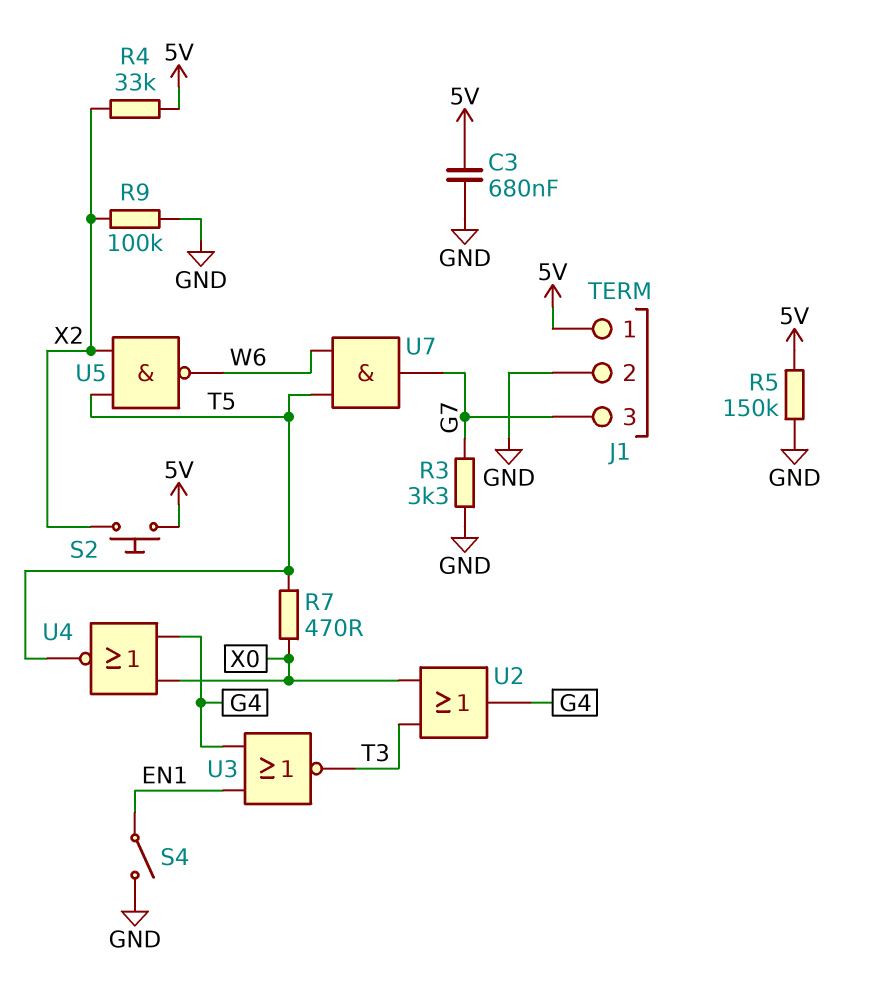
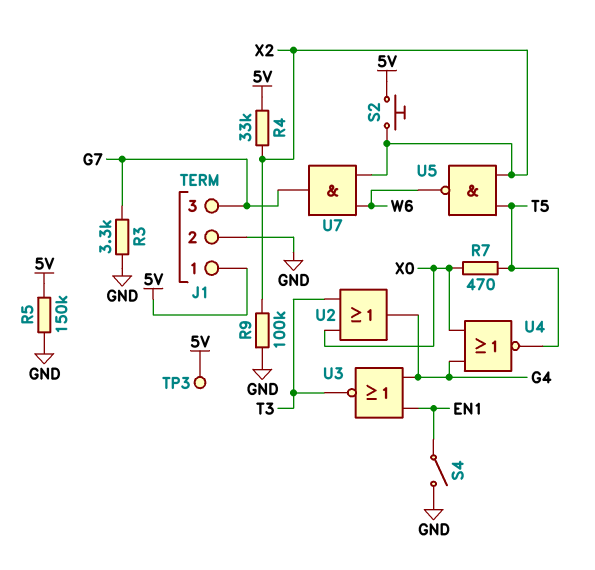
C3: 680nF (5V, GND) -> none
TP3: none -> test point (5V)
U7: AND (in T5, in W6, out G7) -> AND (in W6, in X2, out G7)

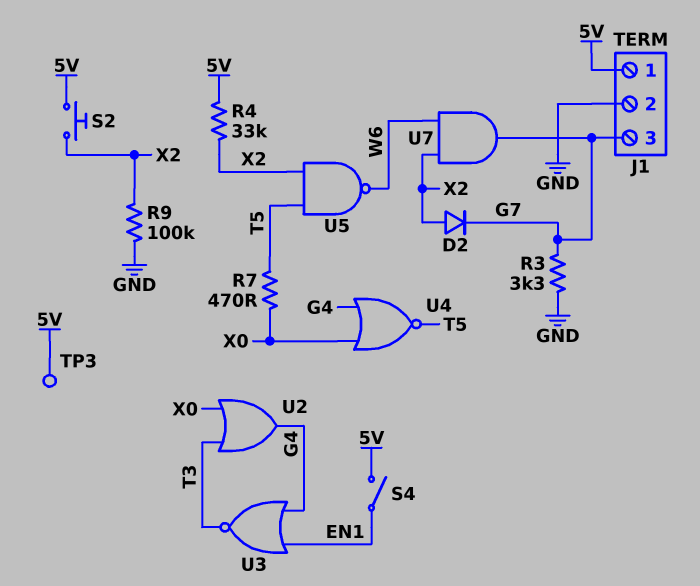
D2: none -> diode (A X2, K G7)
R5: 150k (5V, GND) -> none
S4: switch (EN1, GND) -> switch (5V, EN1)

